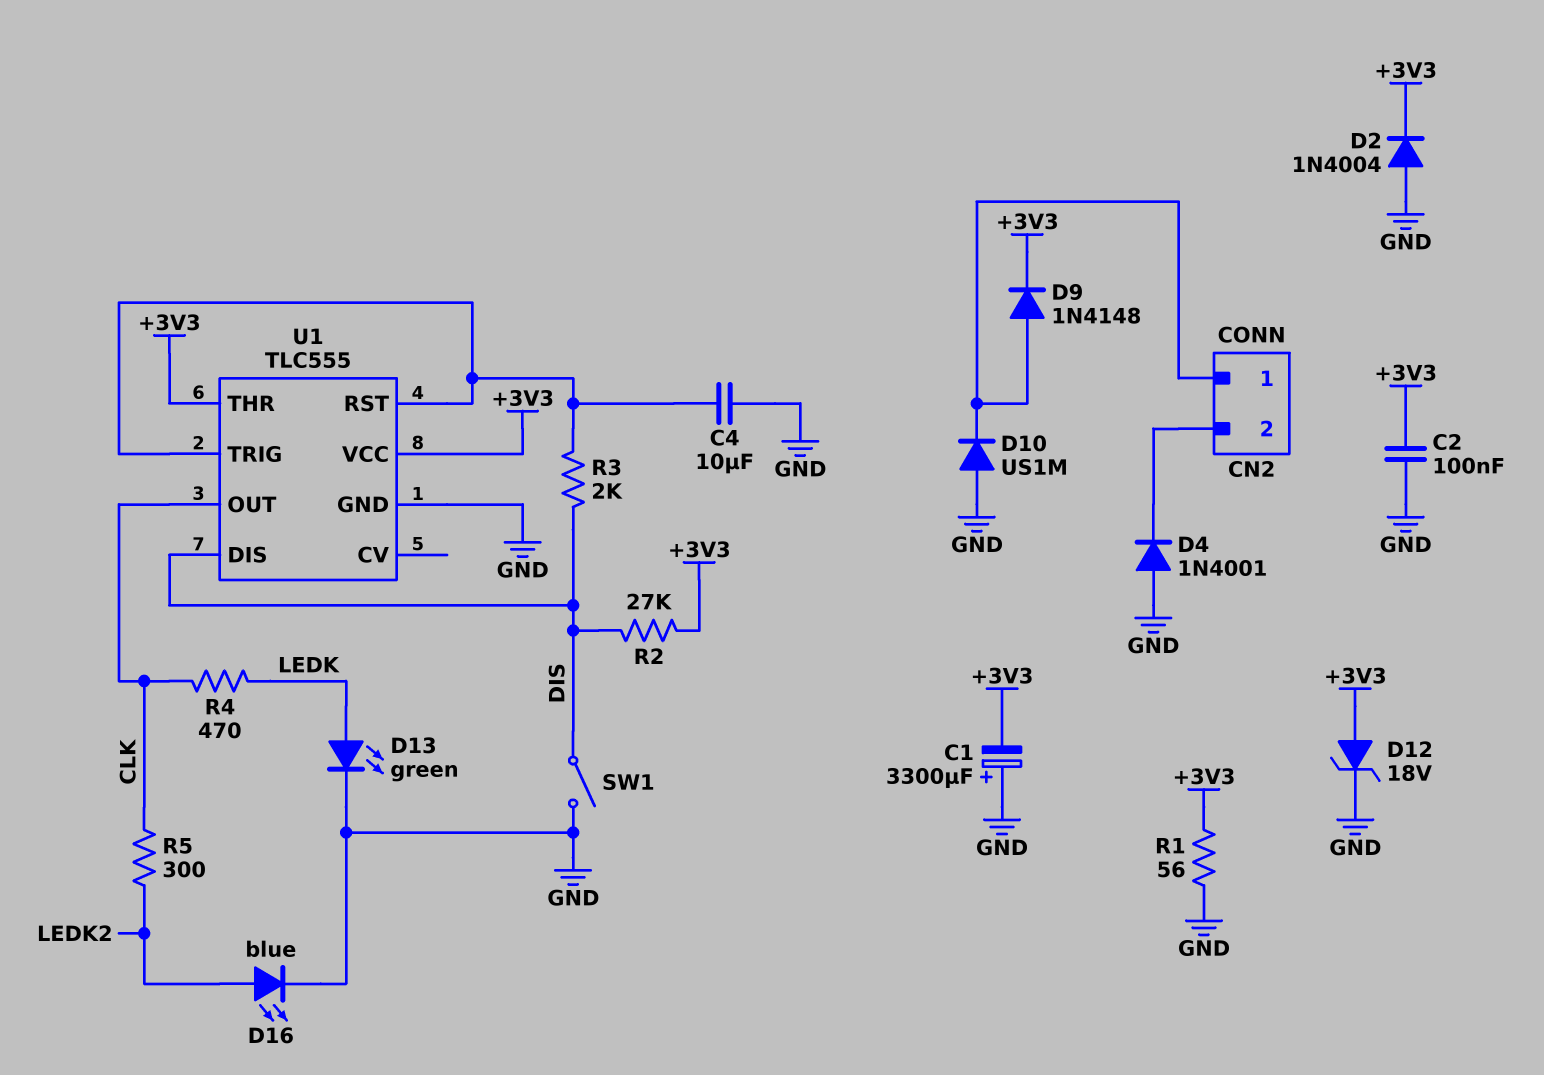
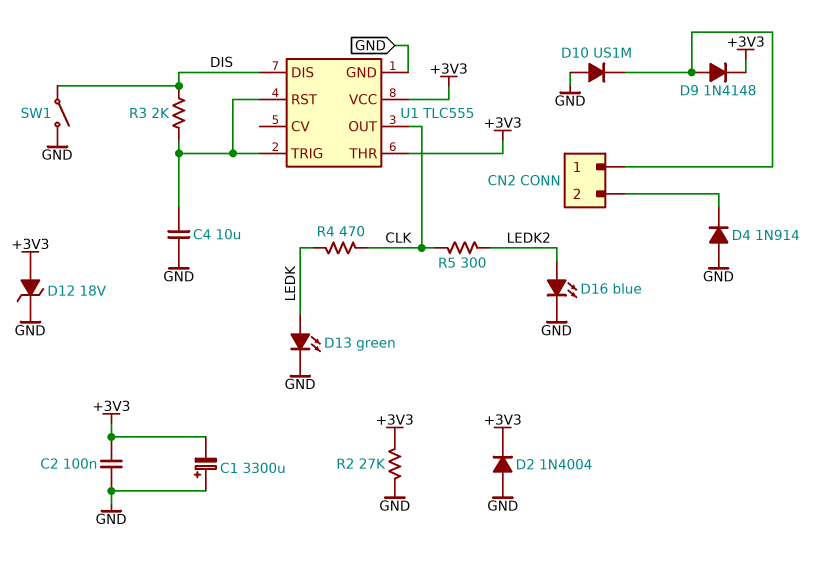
D4: diode 1N4001 (A GND, K CN2/2) -> diode 1N914 (A GND, K CN2/2)
R1: 56 (+3V3, GND) -> none
R2: 27k (+3V3, DIS) -> 27k (+3V3, GND)

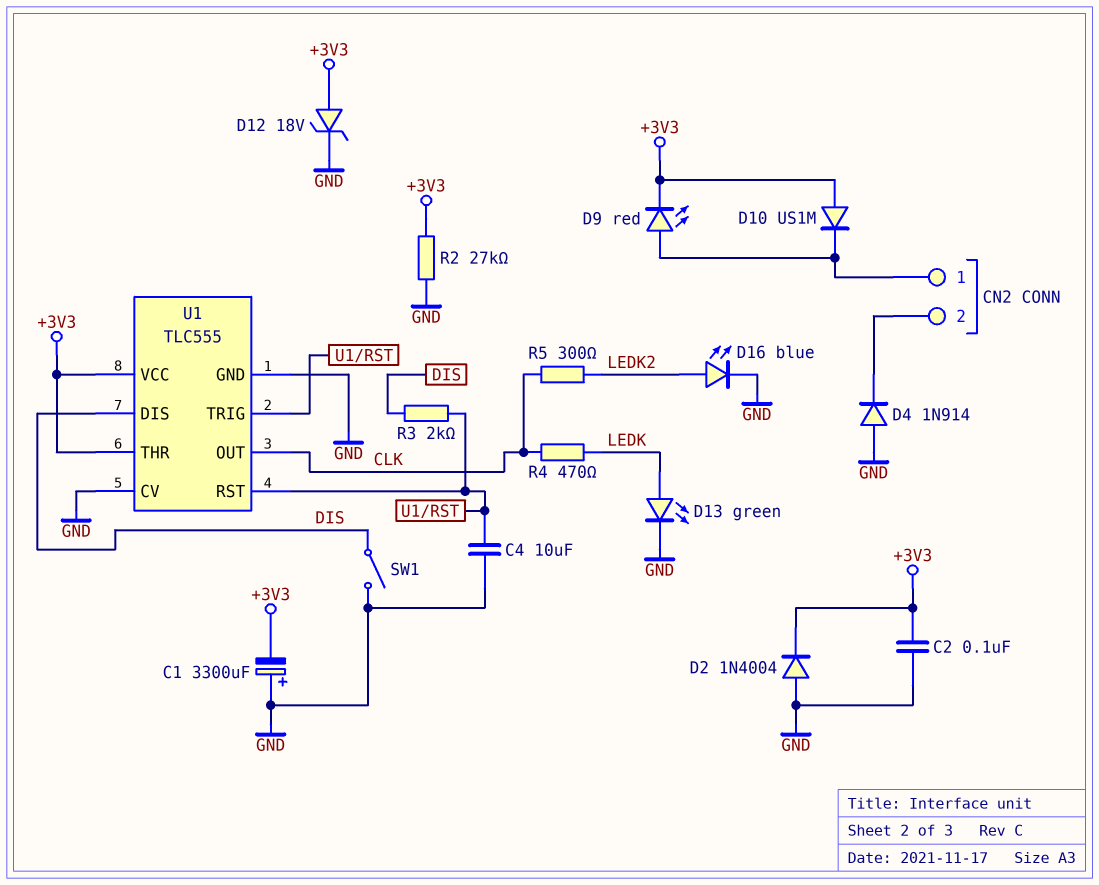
D9: diode 1N4148 (A CN2/1, K +3V3) -> LED red (A CN2/1, K +3V3)
D10: diode US1M (A GND, K CN2/1) -> diode US1M (A +3V3, K CN2/1)
U1 pin CV: none -> GND

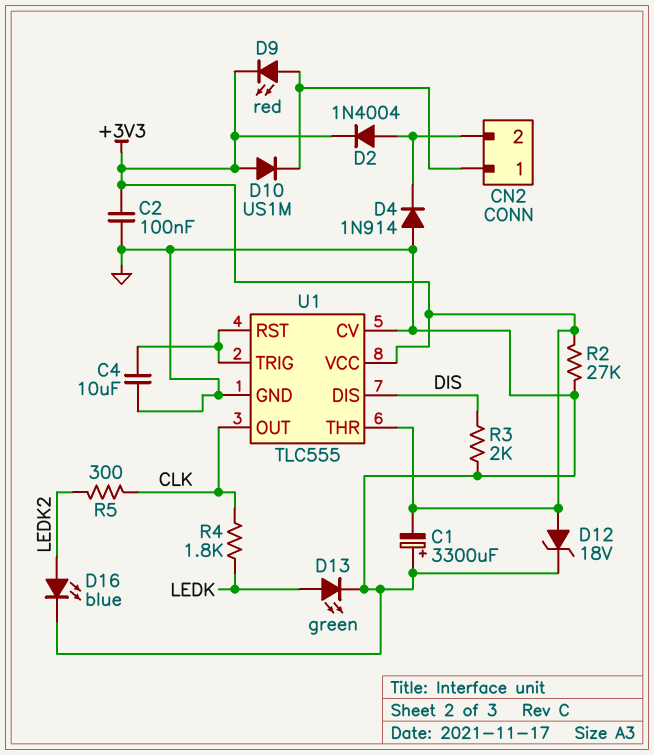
D2: diode 1N4004 (A GND, K +3V3) -> diode 1N4004 (A CN2/2, K +3V3)
R3: 2k (DIS, U1/RST) -> 2k (DIS, GND)
R4: 470 (CLK, LEDK) -> 1.8k (CLK, LEDK)
SW1: switch (DIS, GND) -> none

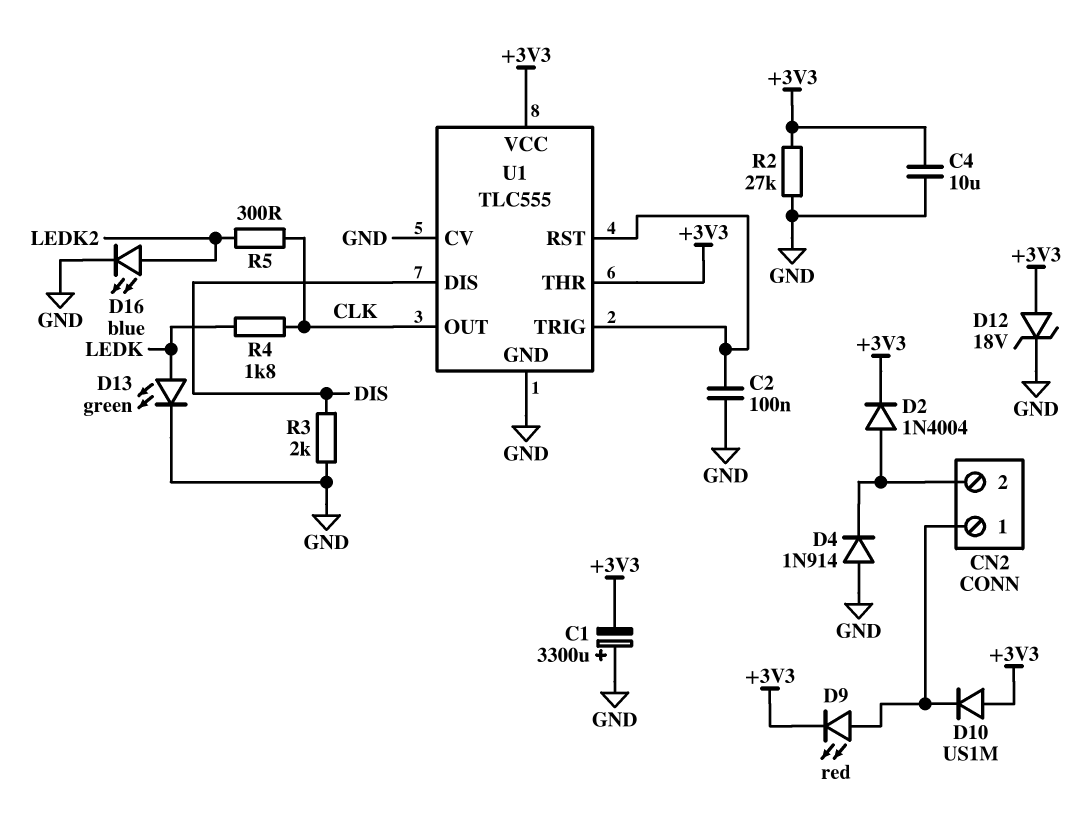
C2: 100nF (+3V3, GND) -> 100nF (GND, U1/RST)
C4: 10uF (GND, U1/RST) -> 10uF (+3V3, GND)

